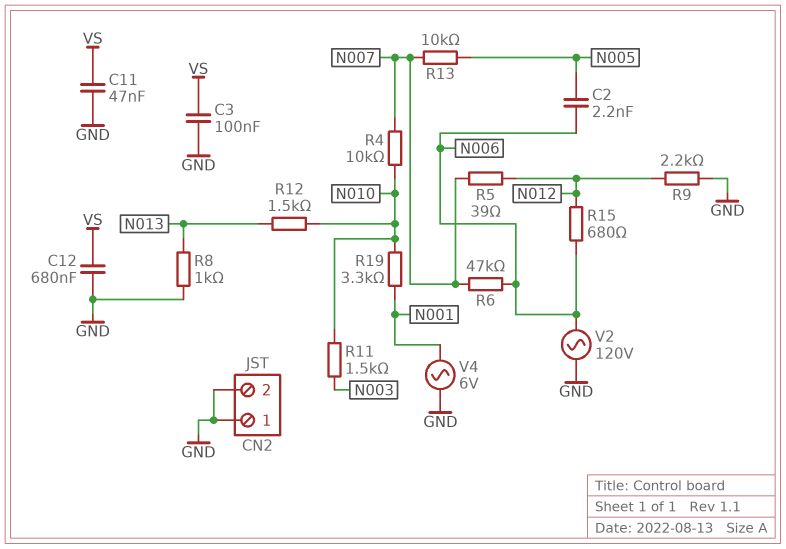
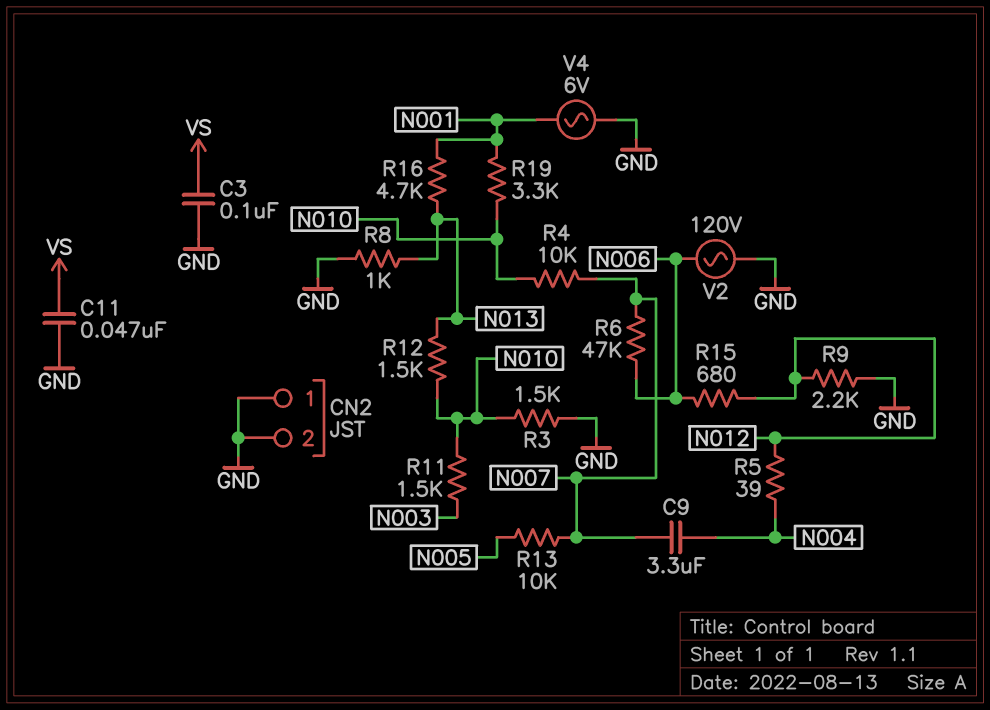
C2: 2.2nF (N005, N006) -> none
C9: none -> 3.3uF (N004, N007)
C12: 680nF (GND, VS) -> none
R3: none -> 1.5k (GND, N010)
R5: 39 (N007, N012) -> 39 (N004, N012)
R16: none -> 4.7k (N001, N013)

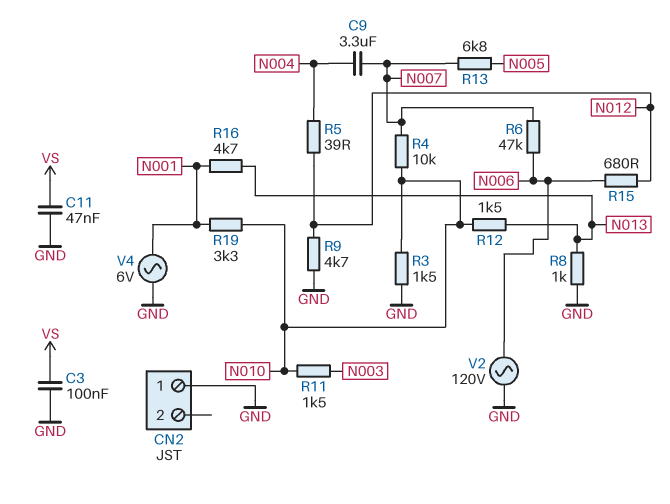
CN2 pin 2: GND -> none
R9: 2.2k (GND, N012) -> 4.7k (GND, N012)
R13: 10k (N005, N007) -> 6.8k (N005, N007)

